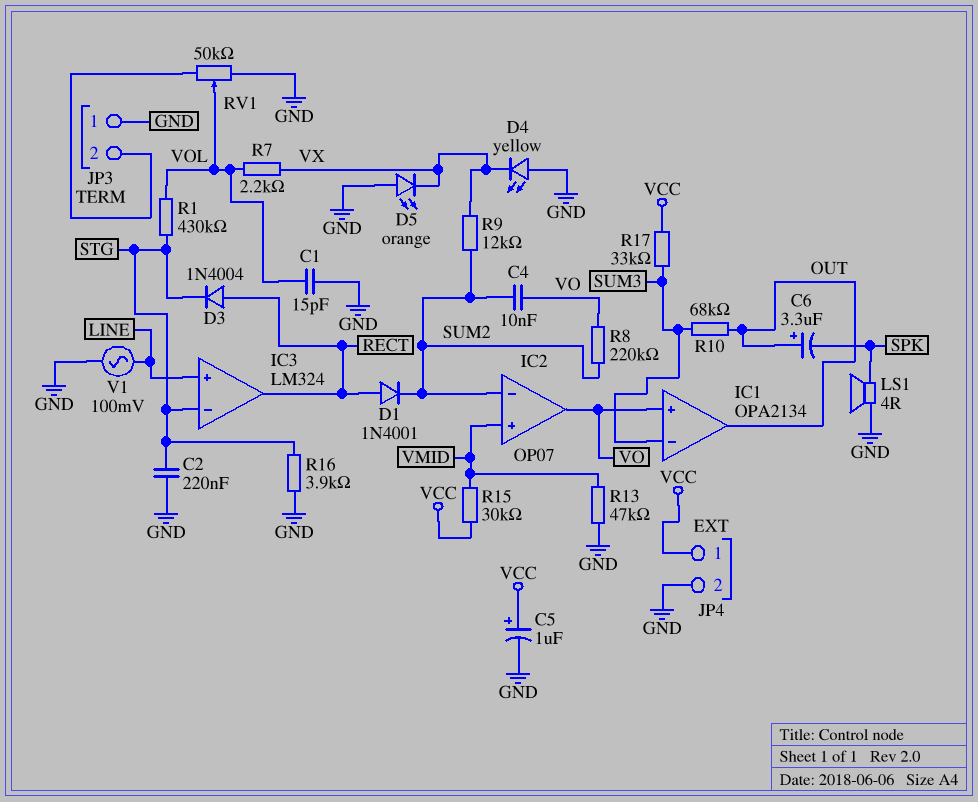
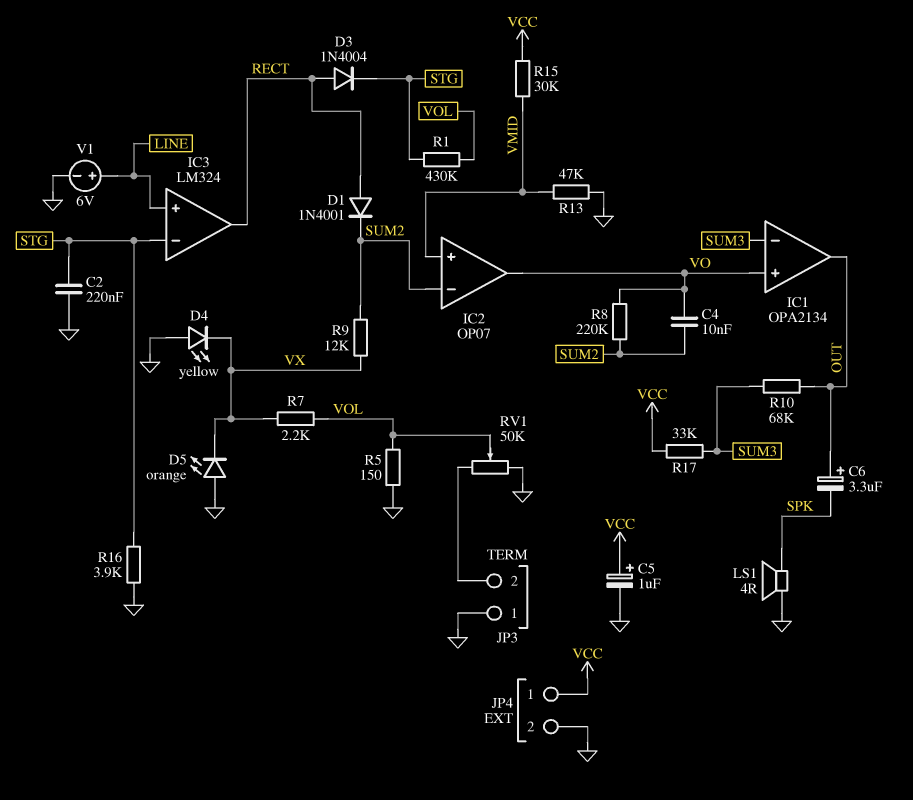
C1: 15pF (GND, VOL) -> none
R5: none -> 150 (GND, VOL)
V1: AC 100mV (GND, LINE) -> 6V (plus LINE, minus GND)

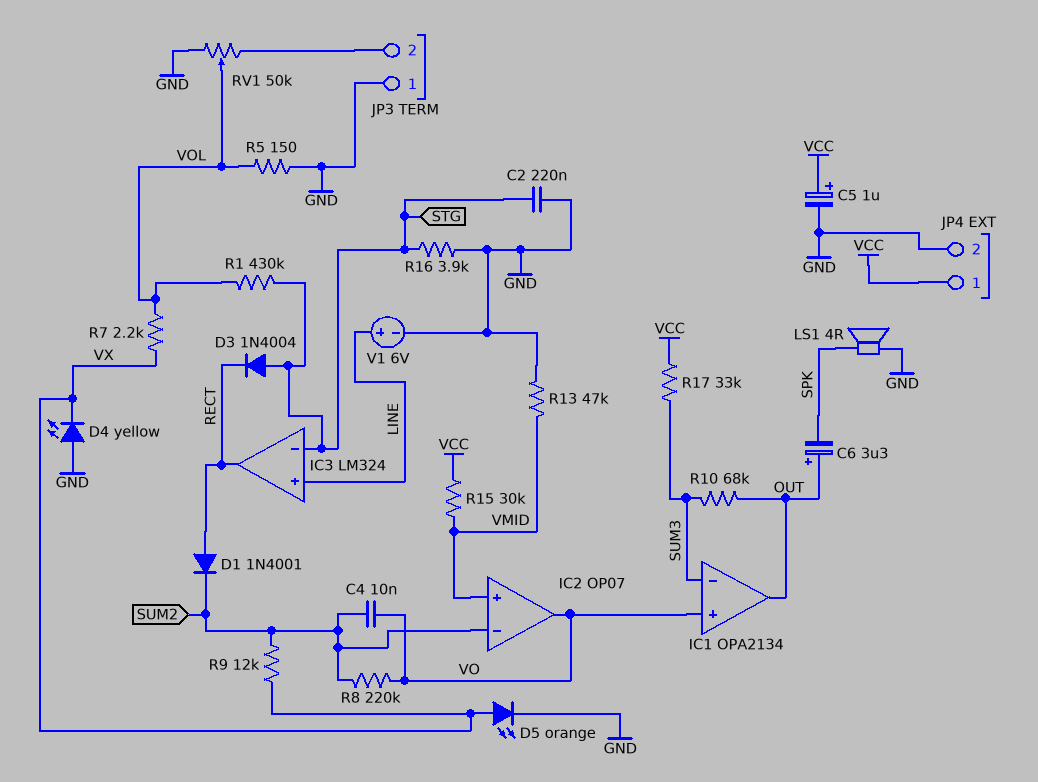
D3: diode 1N4004 (A RECT, K STG) -> diode 1N4004 (A STG, K RECT)
D5: LED orange (A GND, K VX) -> LED orange (A VX, K GND)

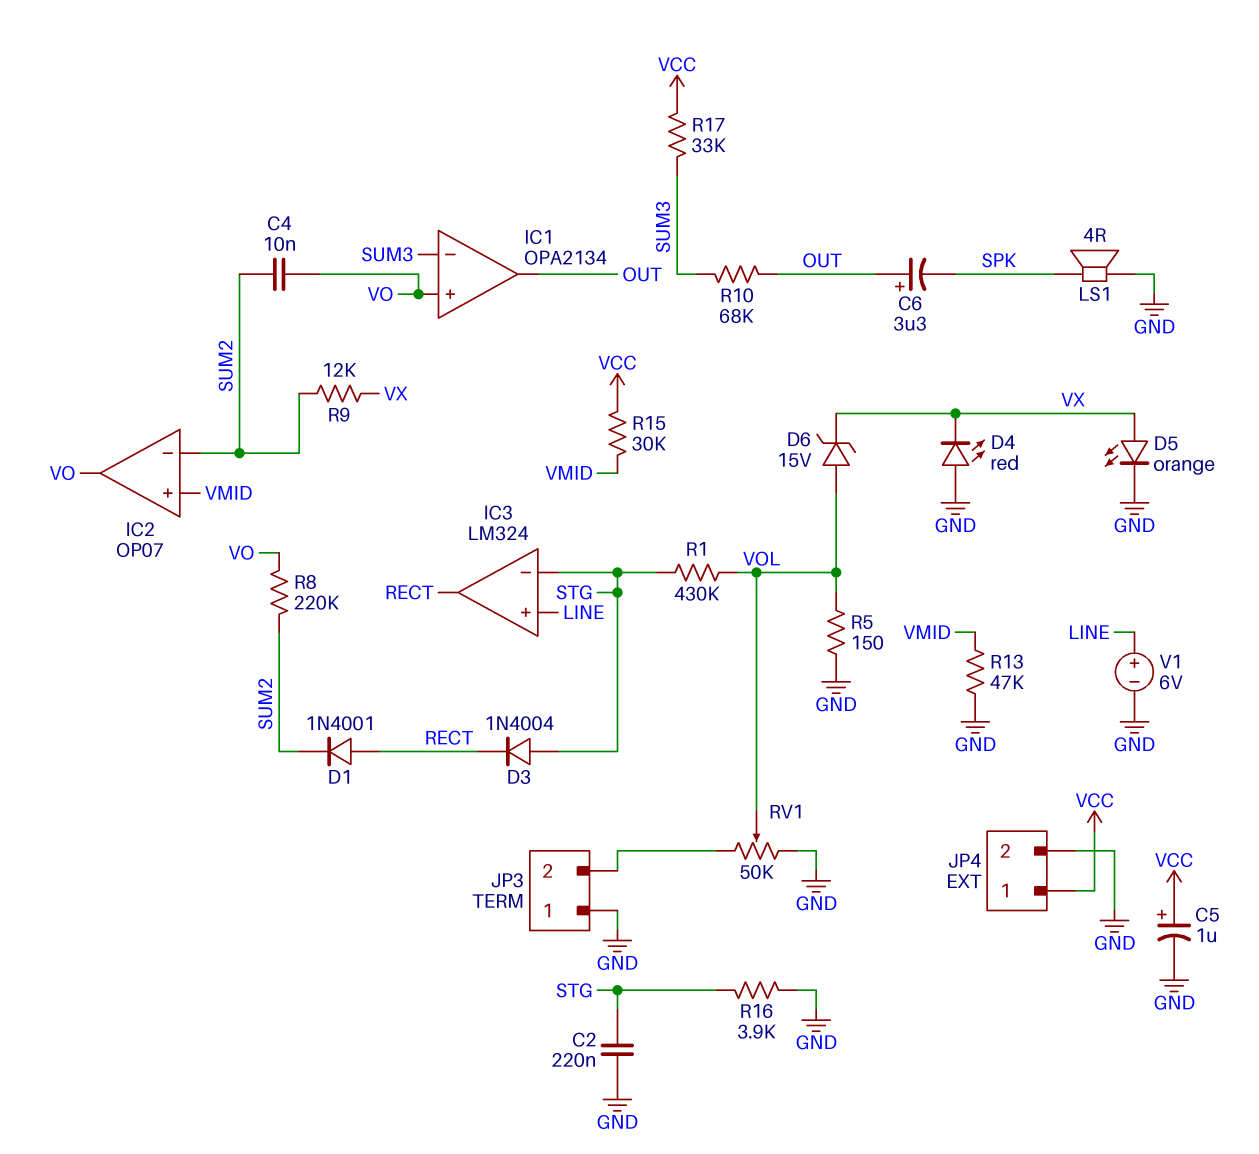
D4: LED yellow (A GND, K VX) -> LED red (A GND, K VX)
D6: none -> zener 15V (A VOL, K VX)
R7: 2.2k (VOL, VX) -> none

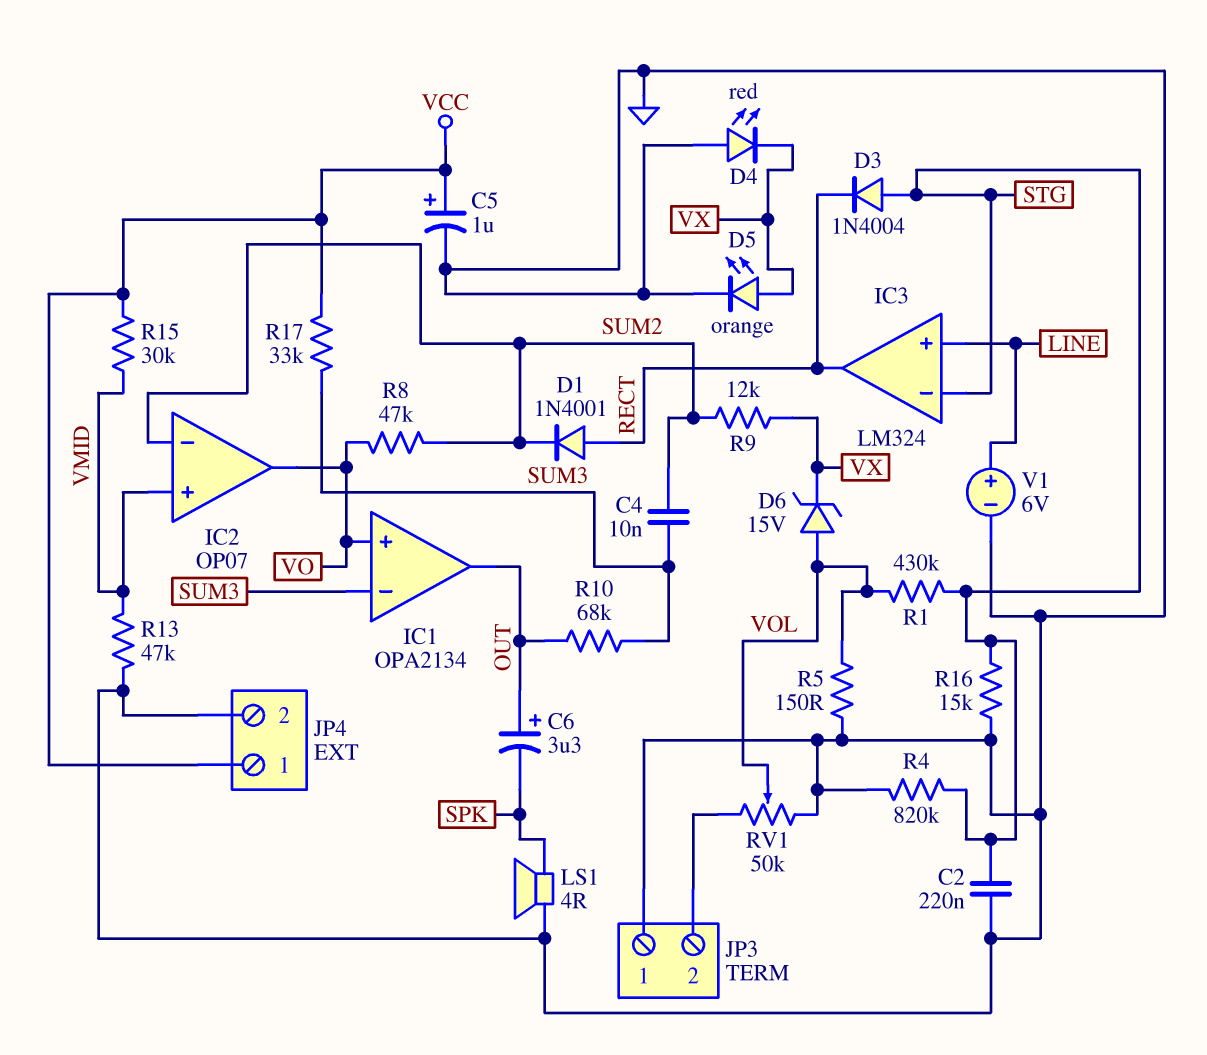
C4: 10nF (SUM2, VO) -> 10nF (SUM2, SUM3)
R4: none -> 820k (GND, STG)
R8: 220k (SUM2, VO) -> 47k (SUM2, VO)
R16: 3.9k (GND, STG) -> 15k (GND, STG)

